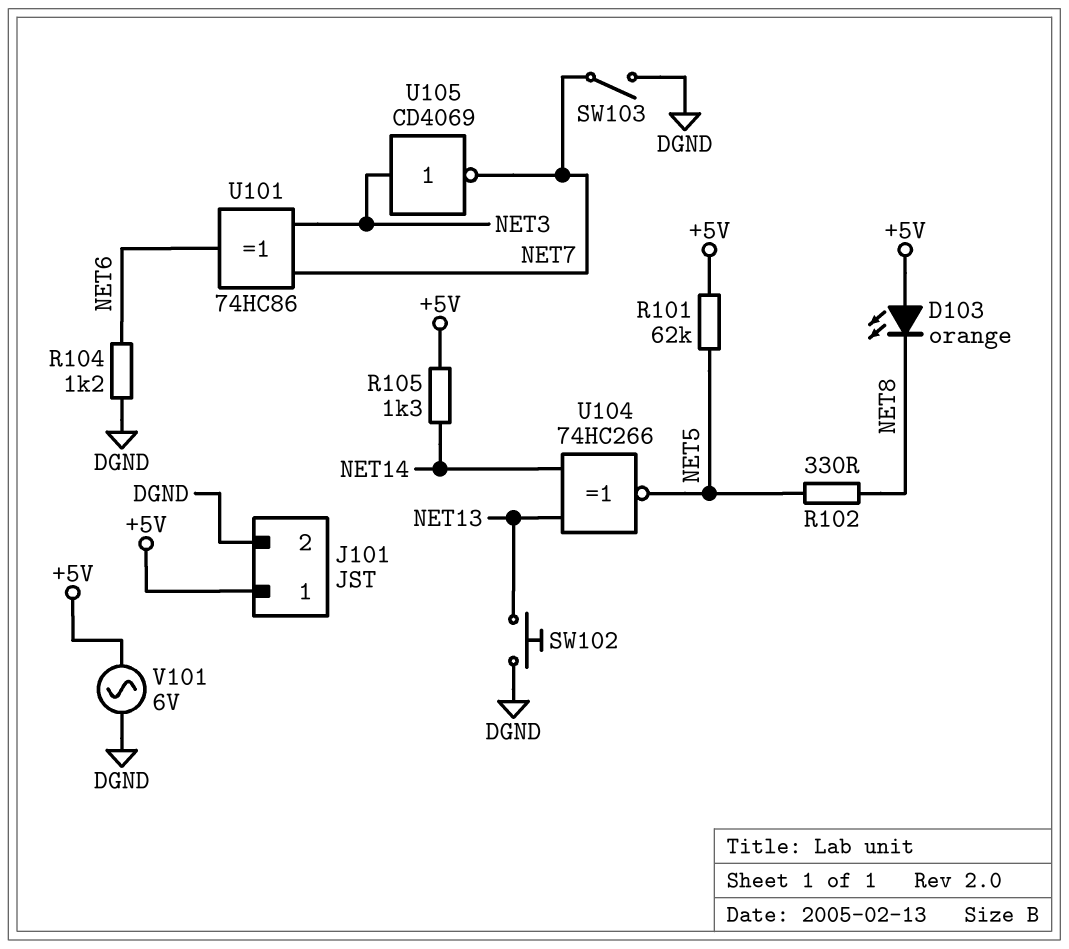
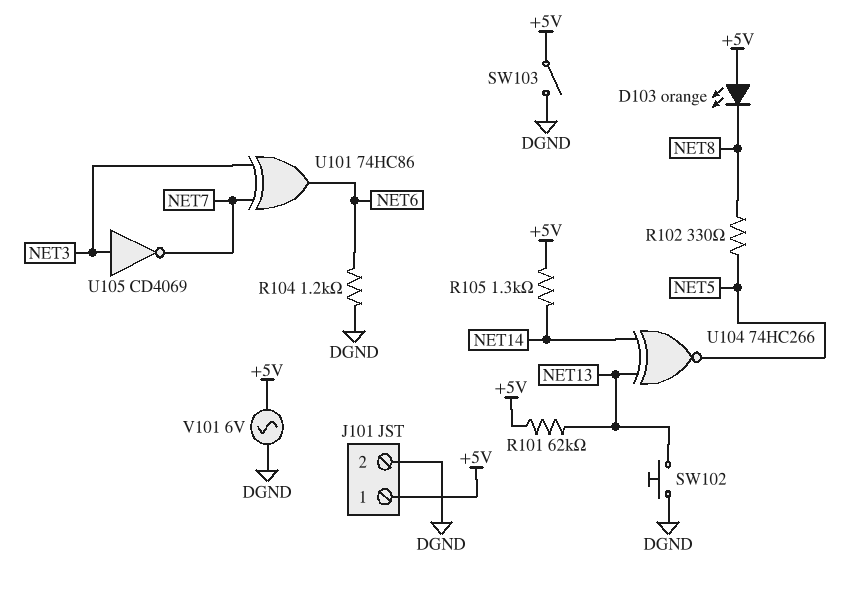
R101: 62k (+5V, NET5) -> 62k (+5V, NET13)
SW103: switch (DGND, NET7) -> switch (+5V, DGND)

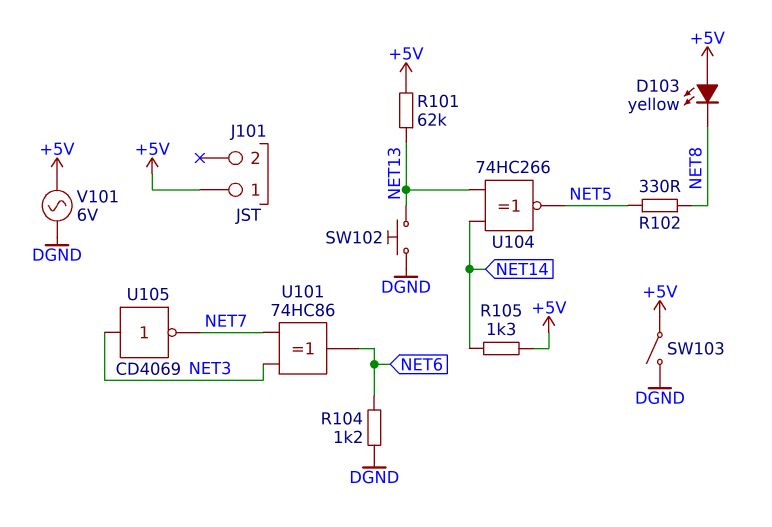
D103: LED orange (A +5V, K NET8) -> LED yellow (A +5V, K NET8)
J101 pin 2: DGND -> none

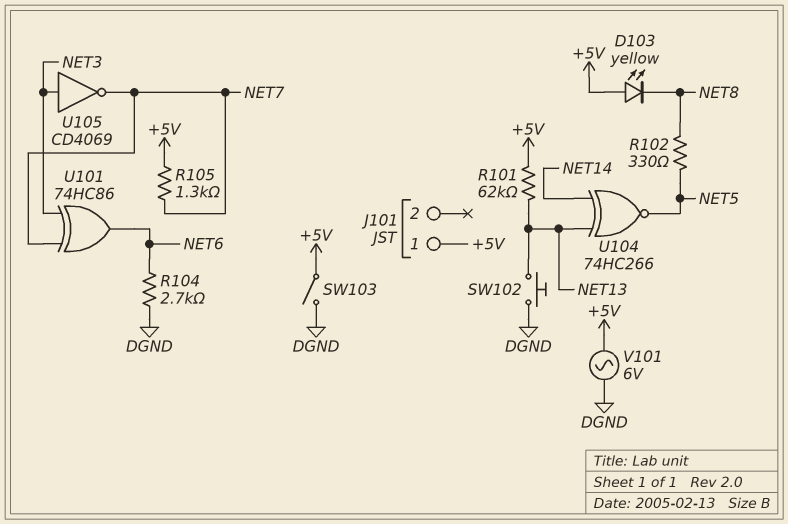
R104: 1.2k (DGND, NET6) -> 2.7k (DGND, NET6)
R105: 1.3k (+5V, NET14) -> 1.3k (+5V, NET7)

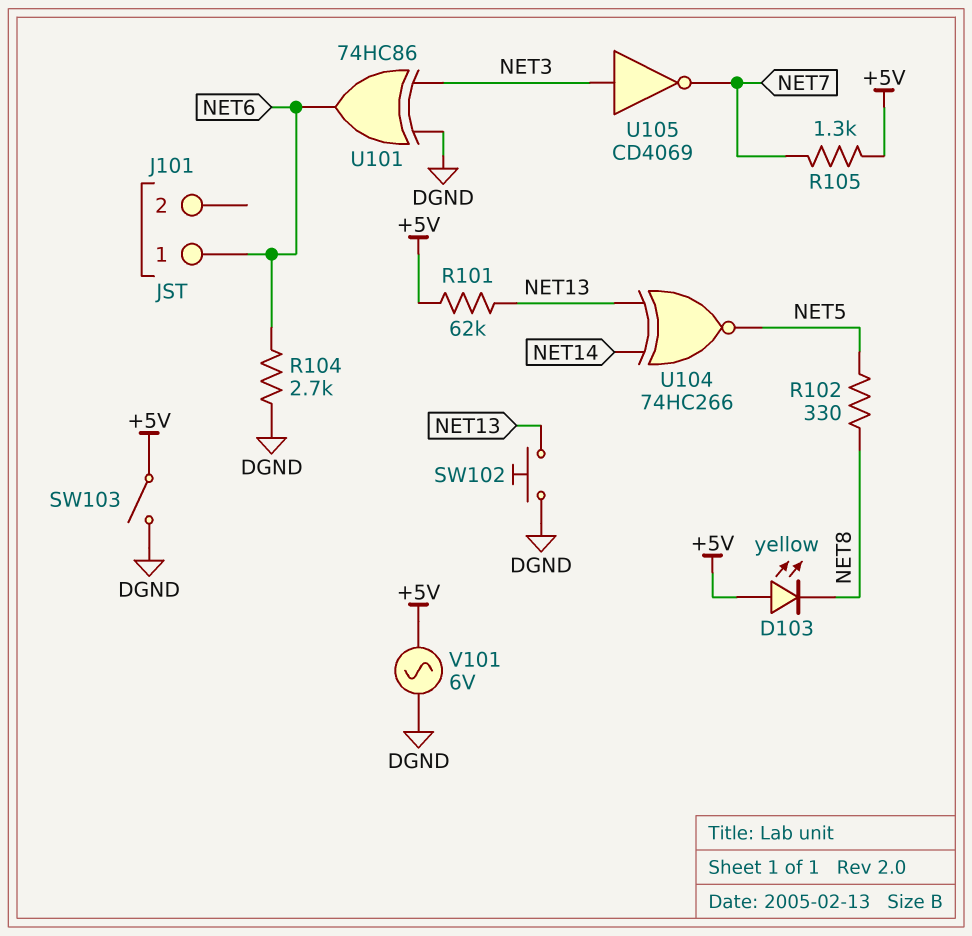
J101 pin 1: +5V -> NET6
U101: XOR 74HC86 (in NET3, in NET7, out NET6) -> XOR 74HC86 (in DGND, in NET3, out NET6)

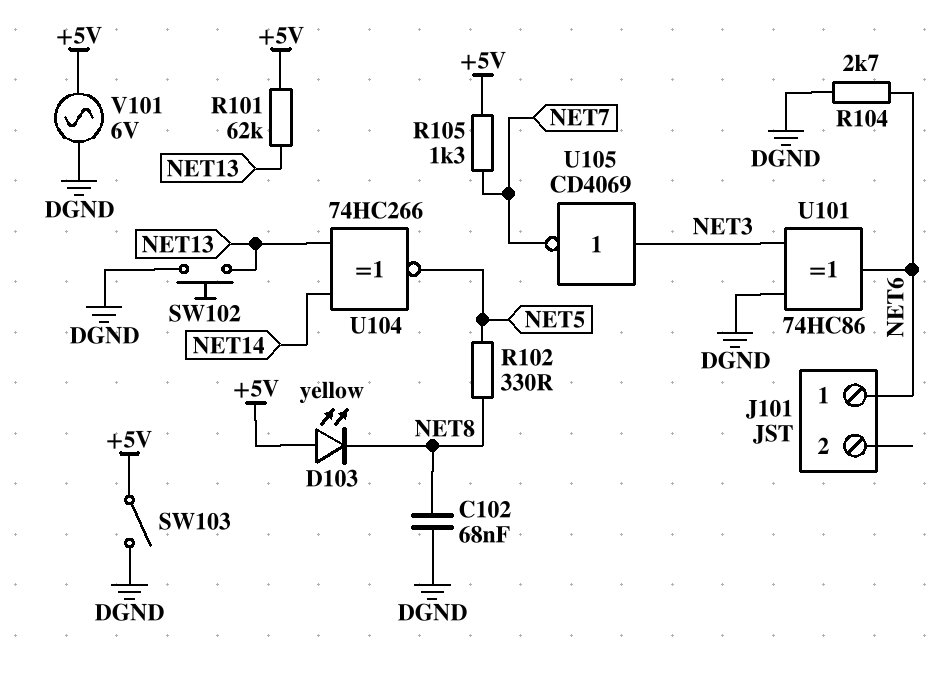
C102: none -> 68nF (DGND, NET8)

